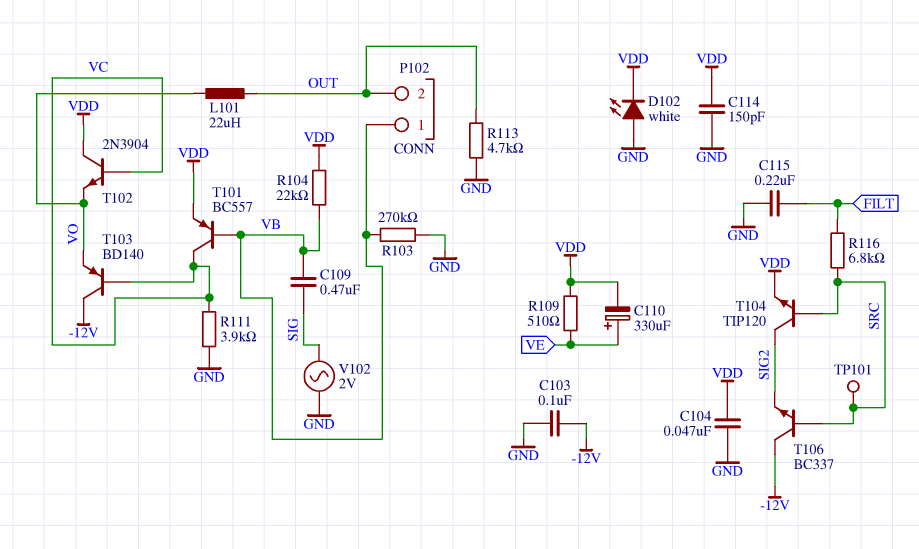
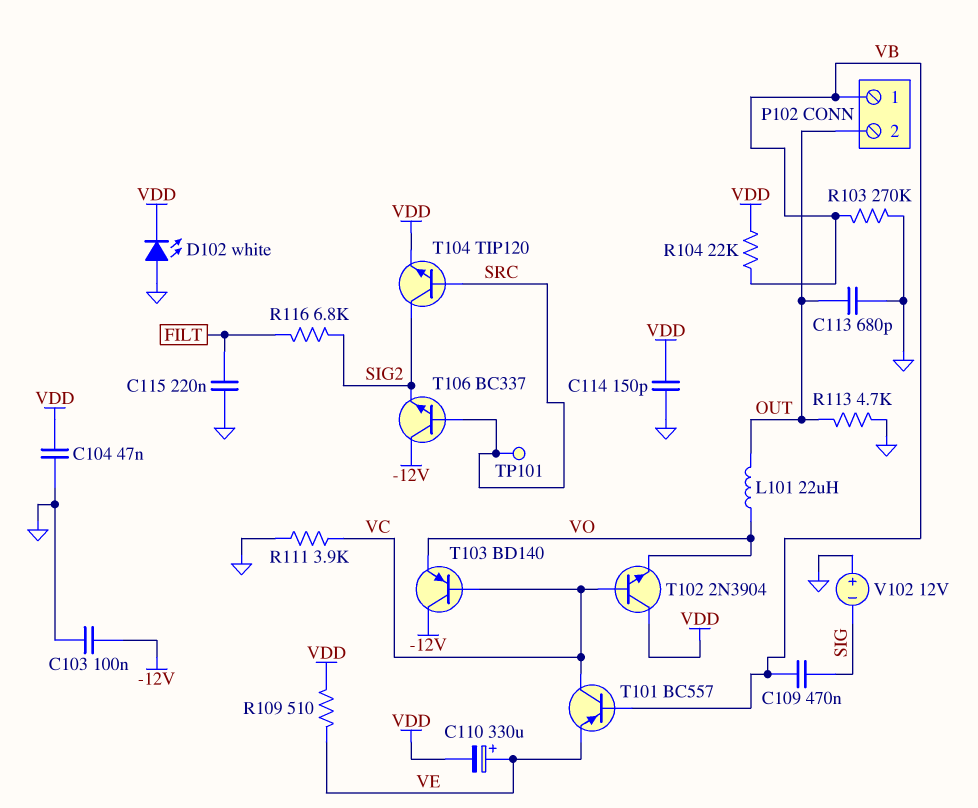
C113: none -> 680pF (GND, OUT)
R116: 6.8k (FILT, SRC) -> 6.8k (FILT, SIG2)
T101: PNP BC557 (B VB, C VC, E VDD) -> PNP BC557 (B VB, C VC, E VE)
V102: AC 2V (GND, SIG) -> 12V (plus GND, minus SIG)

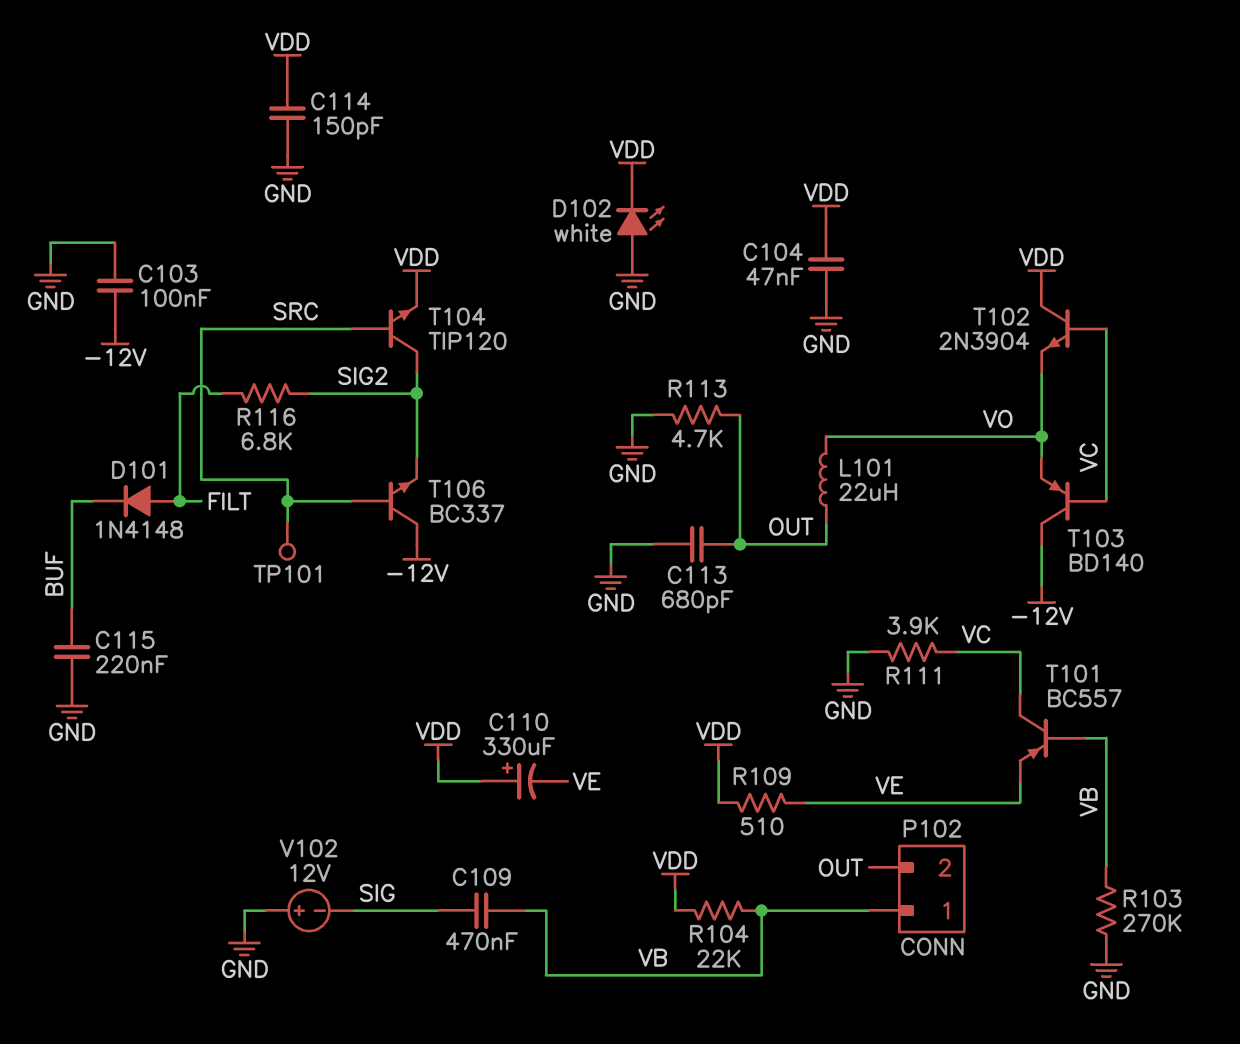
C110: 330uF (plus VE, minus VDD) -> 330uF (plus VDD, minus VE)
C115: 220nF (FILT, GND) -> 220nF (BUF, GND)
D101: none -> diode 1N4148 (A FILT, K BUF)

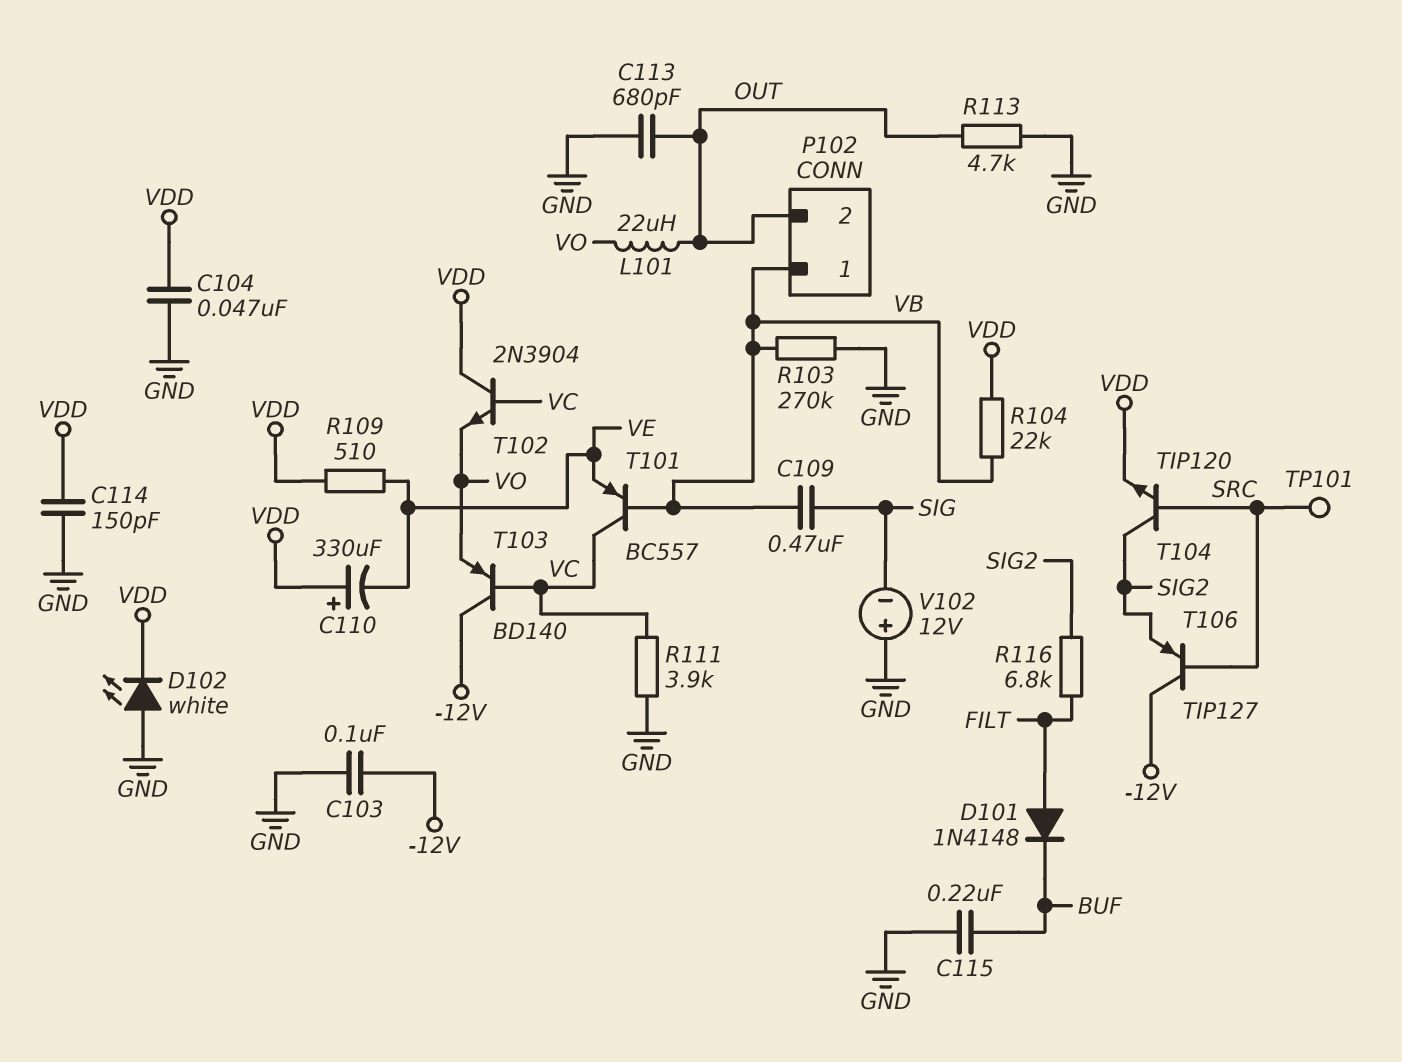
T106: NPN BC337 (B SRC, C -12V, E SIG2) -> PNP TIP127 (B SRC, C -12V, E SIG2)

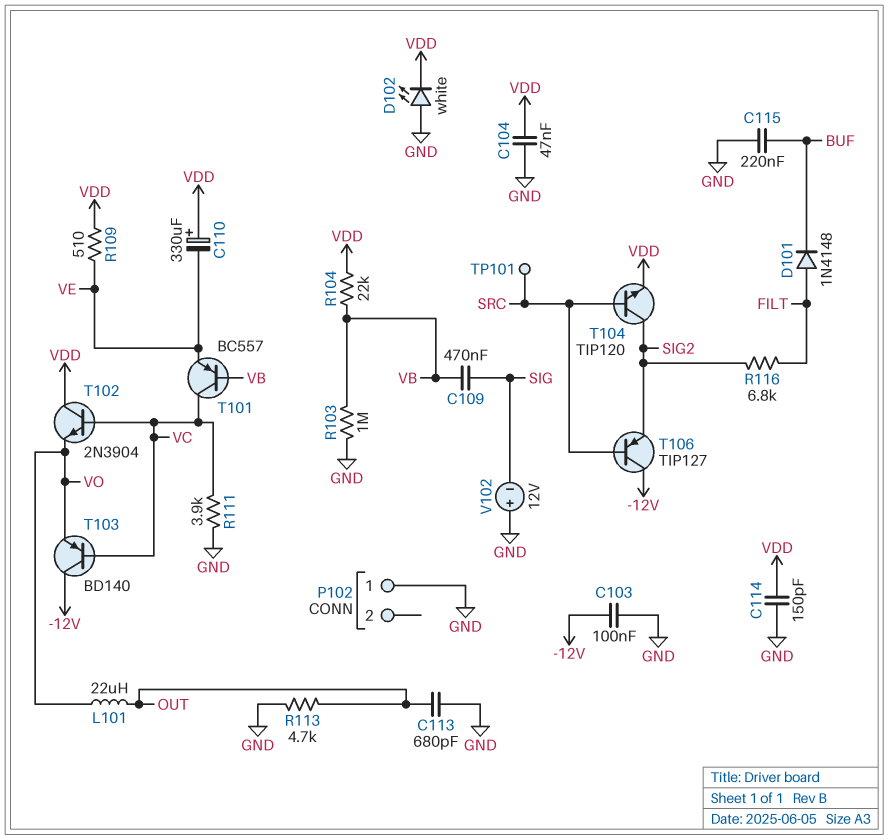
P102 pin 1: VB -> GND
P102 pin 2: OUT -> none
R103: 270k (GND, VB) -> 1M (GND, VB)

